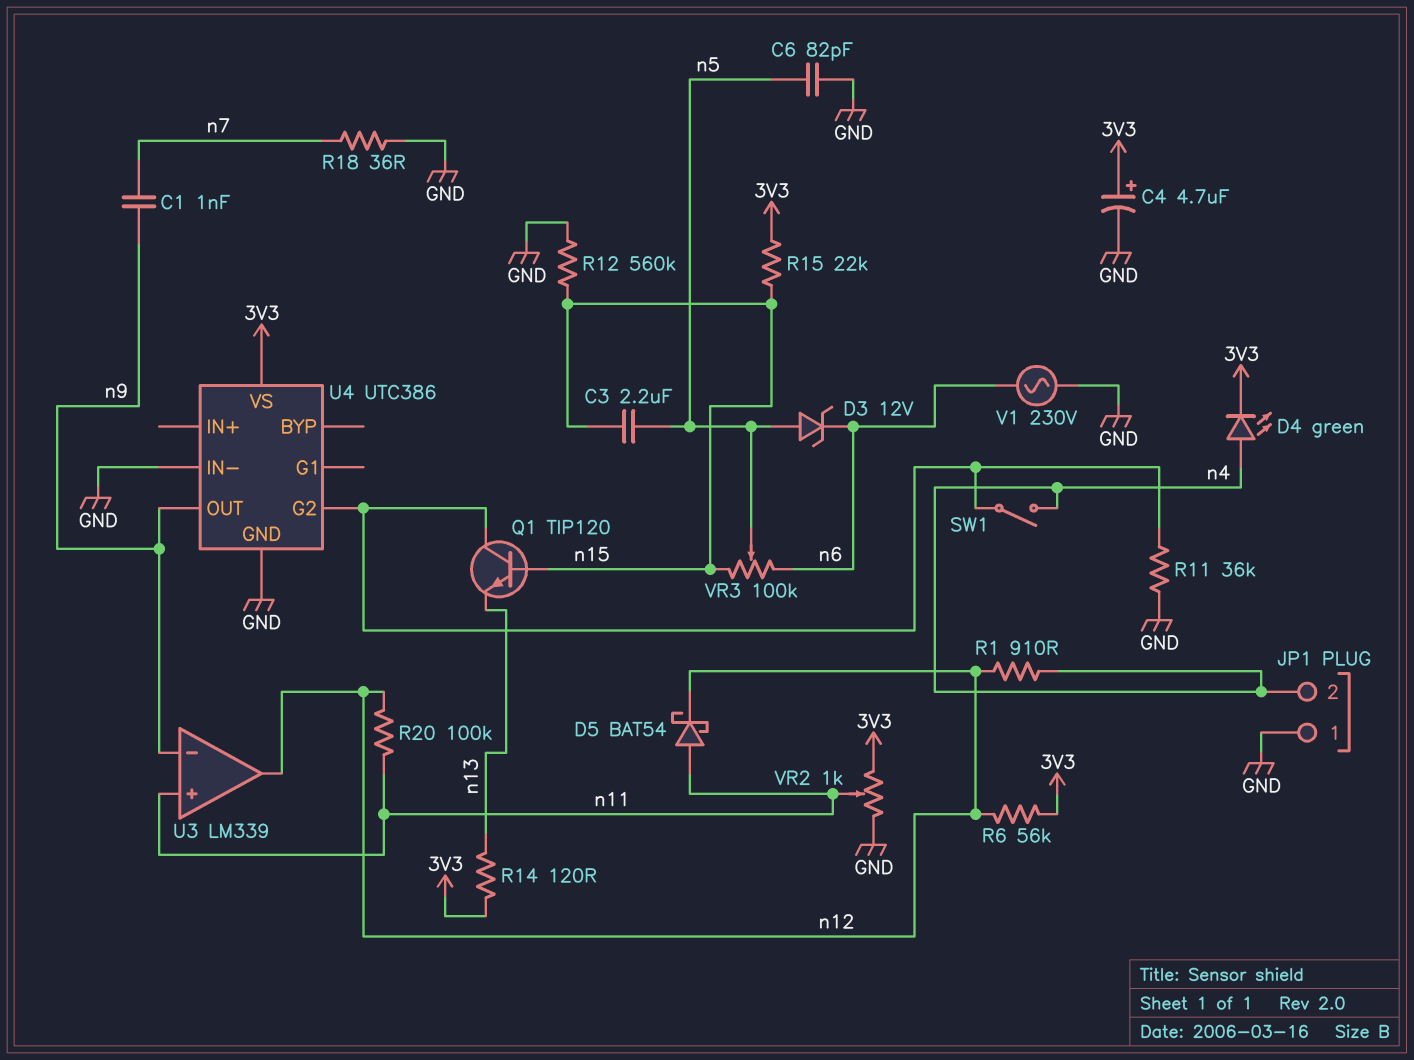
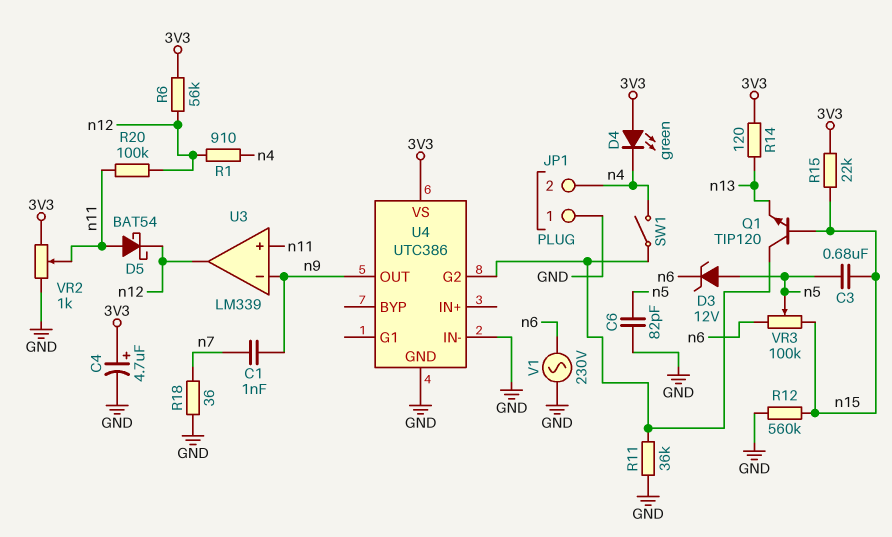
C3: 2.2uF (n5, n15) -> 680nF (n5, n15)
D4: LED green (A n4, K 3V3) -> LED green (A 3V3, K n4)

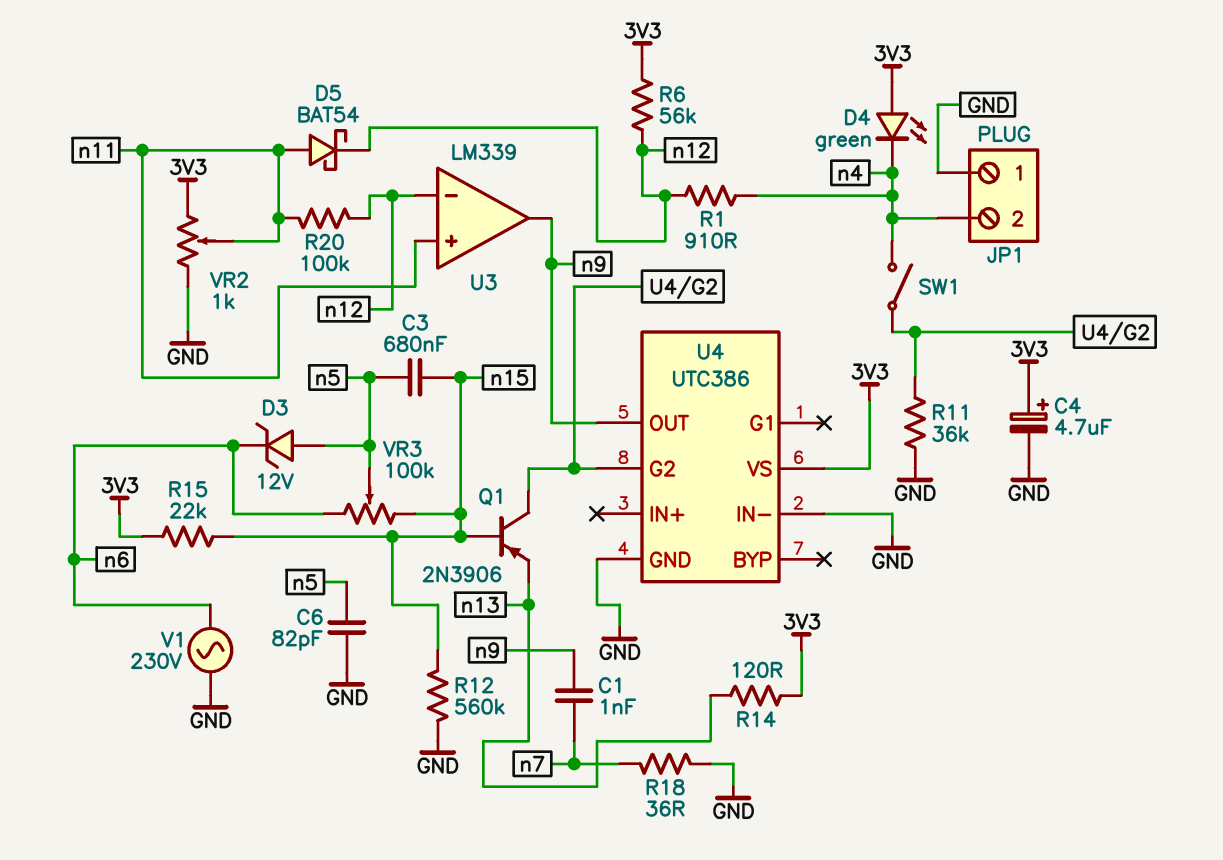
Q1: NPN TIP120 (B n15, C U4/G2, E n13) -> PNP 2N3906 (B n15, C U4/G2, E n13)
U3 pin in-: n9 -> n12
U3 pin out: n12 -> n9

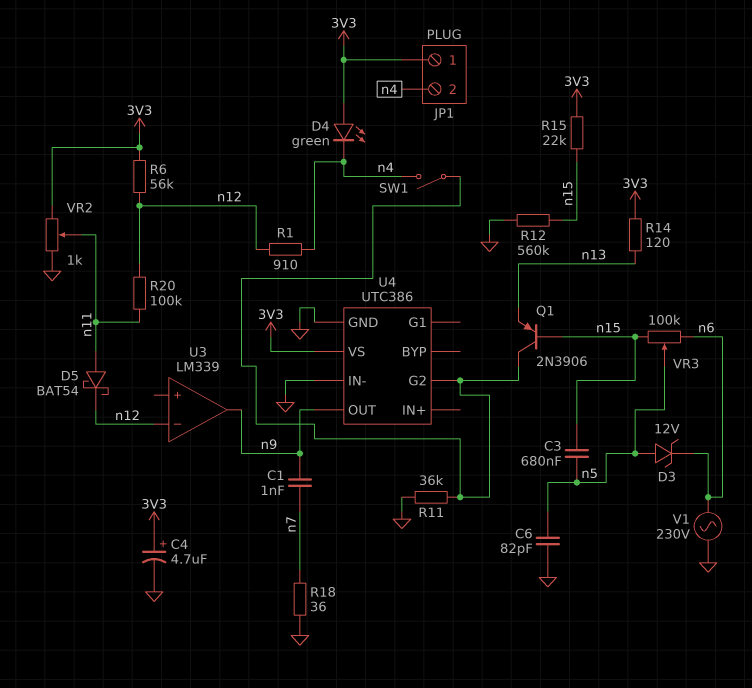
JP1 pin 1: GND -> 3V3
U3 pin in+: n11 -> none

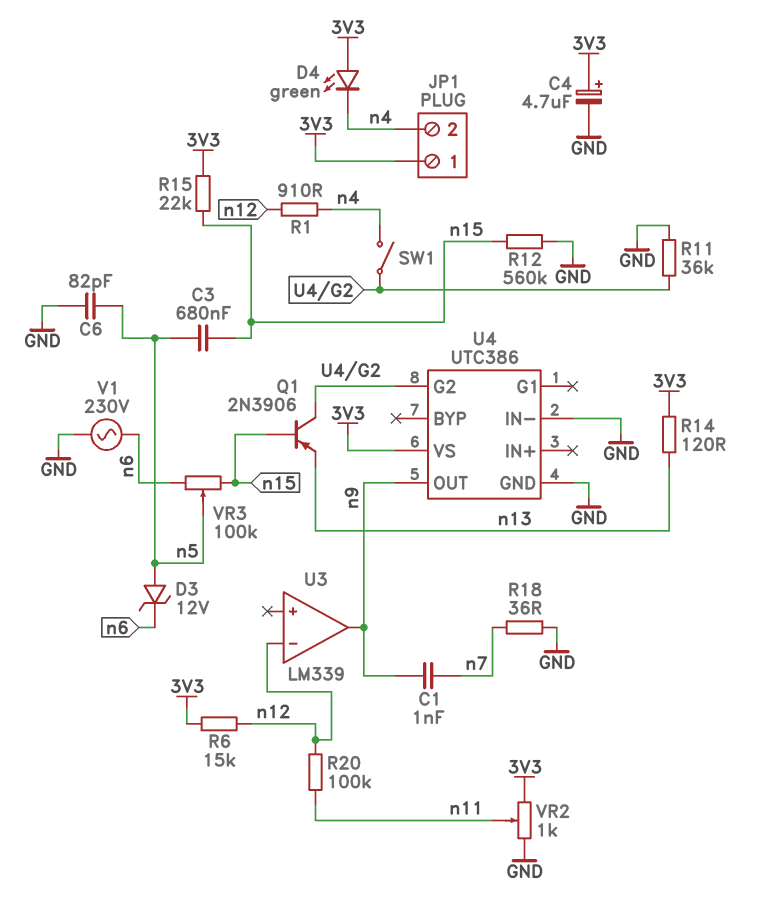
D5: schottky BAT54 (A n11, K n12) -> none
R6: 56k (3V3, n12) -> 15k (3V3, n12)

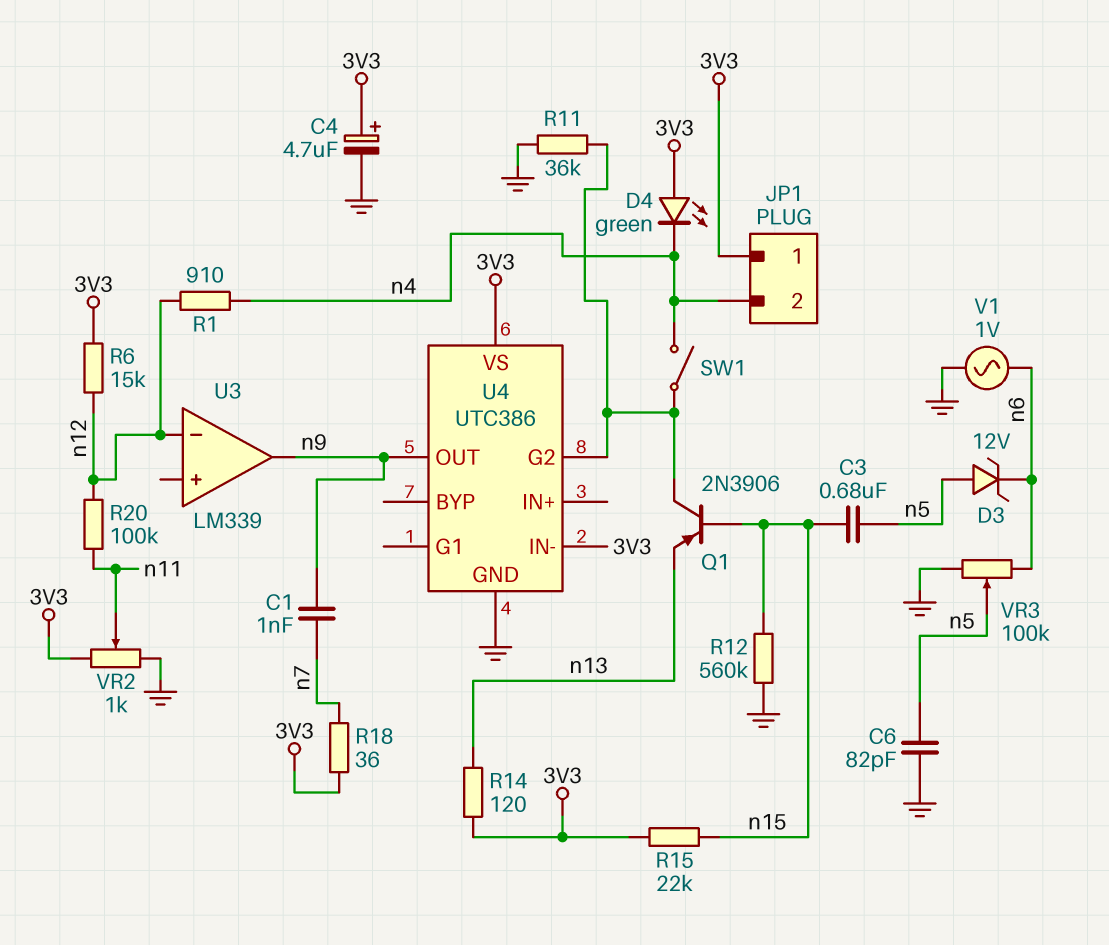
R18: 36 (GND, n7) -> 36 (3V3, n7)
U4 pin IN-: GND -> 3V3
V1: AC 230V (GND, n6) -> AC 1V (GND, n6)
VR3: 100k (n6, n15, wiper n5) -> 100k (GND, n6, wiper n5)

